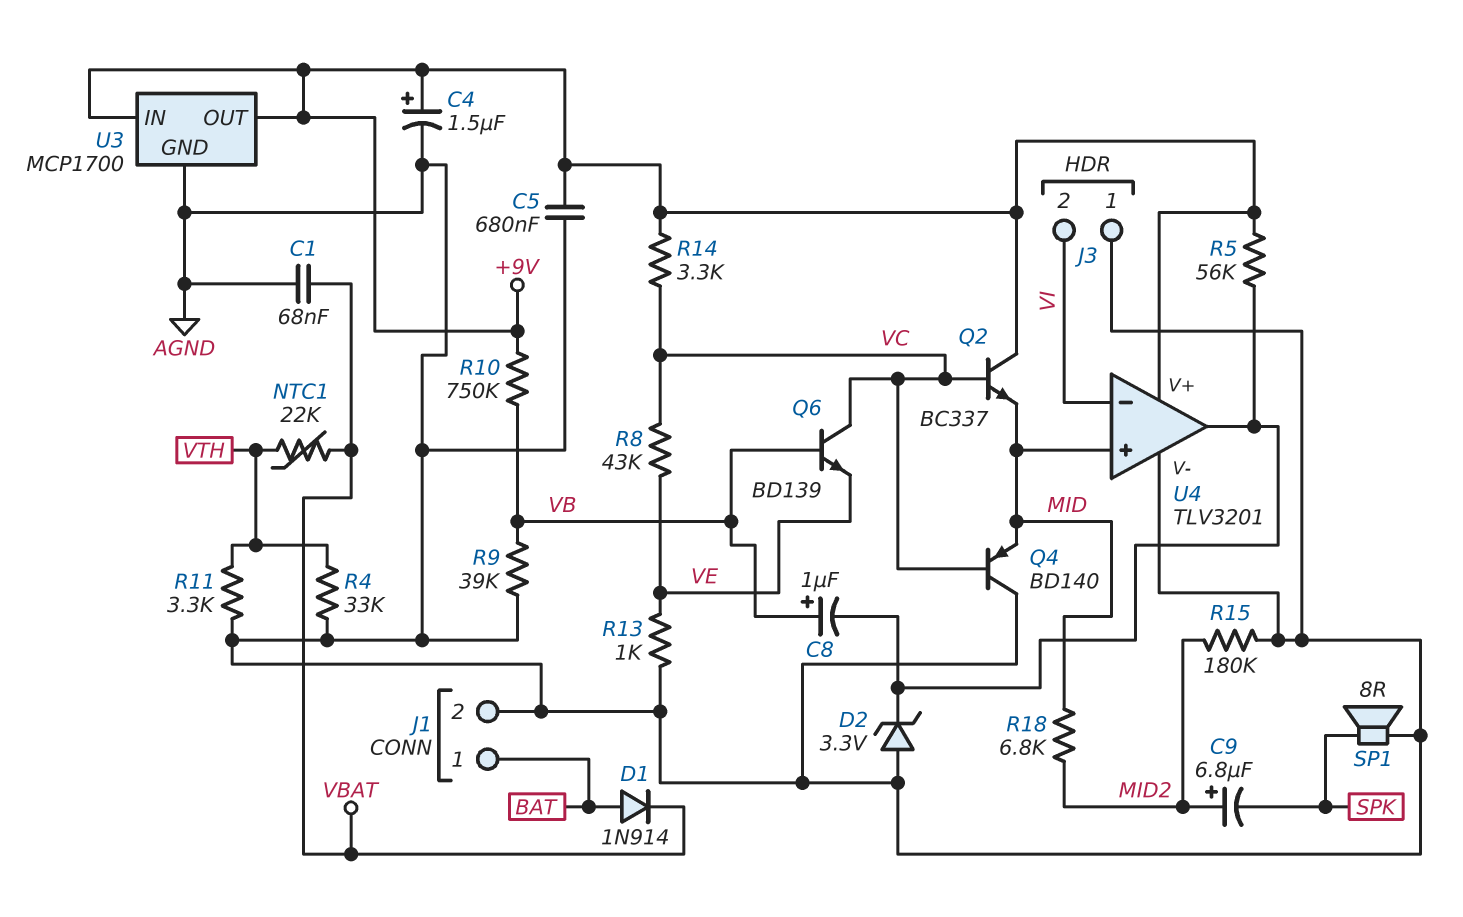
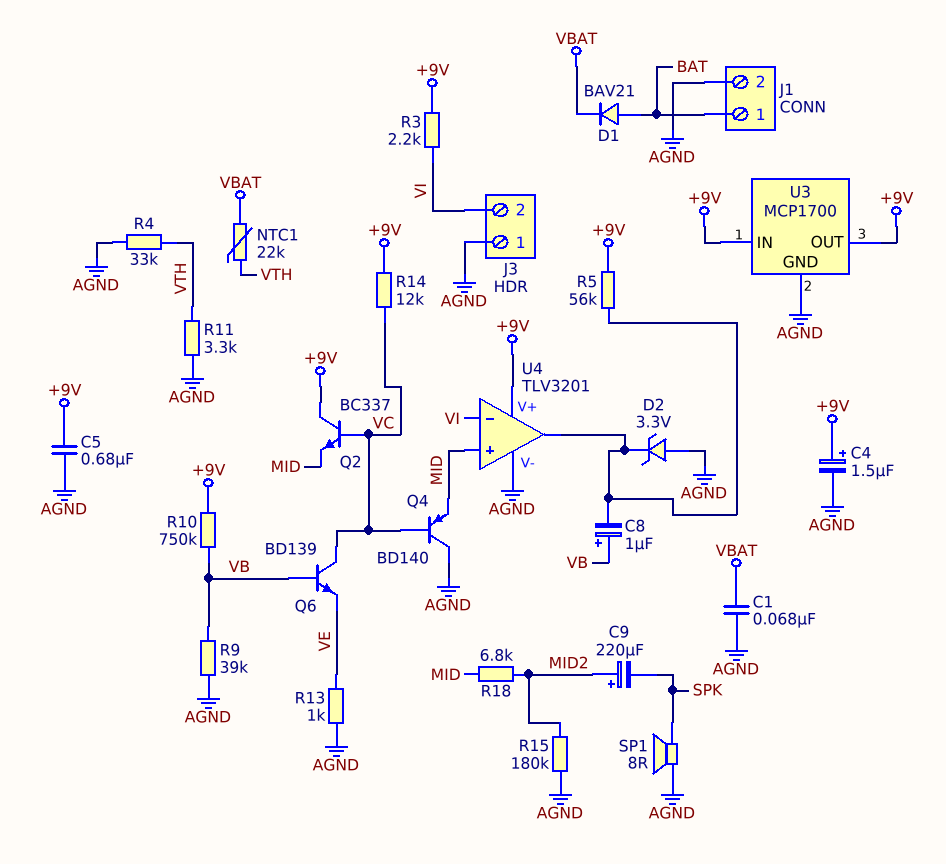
C9: 6.8uF (plus MID2, minus SPK) -> 220uF (plus MID2, minus SPK)
D1: diode 1N914 (A BAT, K VBAT) -> diode BAV21 (A BAT, K VBAT)
R3: none -> 2.2k (+9V, VI)
R8: 43k (VC, VE) -> none
R14: 3.3k (+9V, VC) -> 12k (+9V, VC)

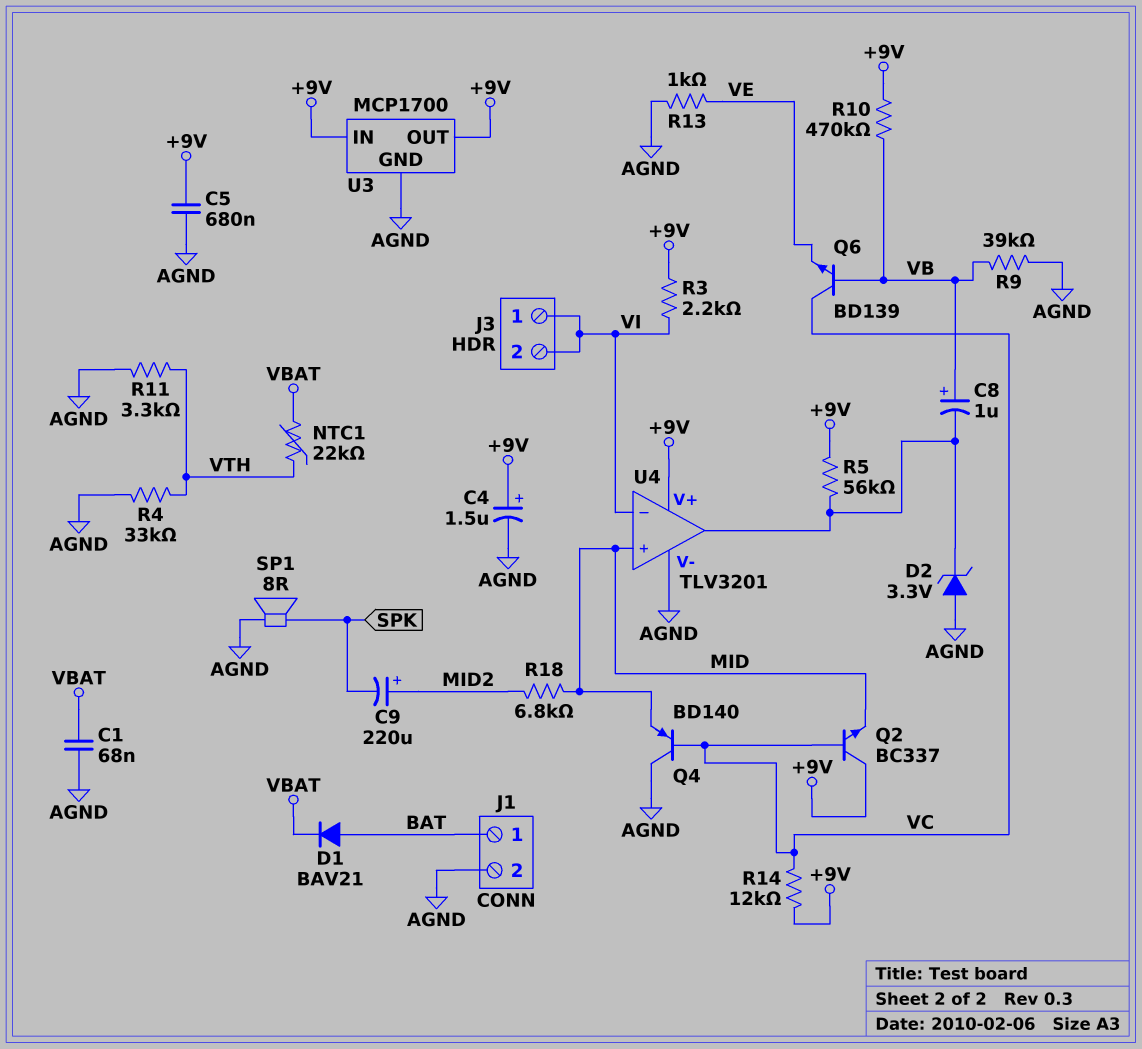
J3 pin 1: AGND -> VI
R10: 750k (+9V, VB) -> 470k (+9V, VB)
R15: 180k (AGND, MID2) -> none

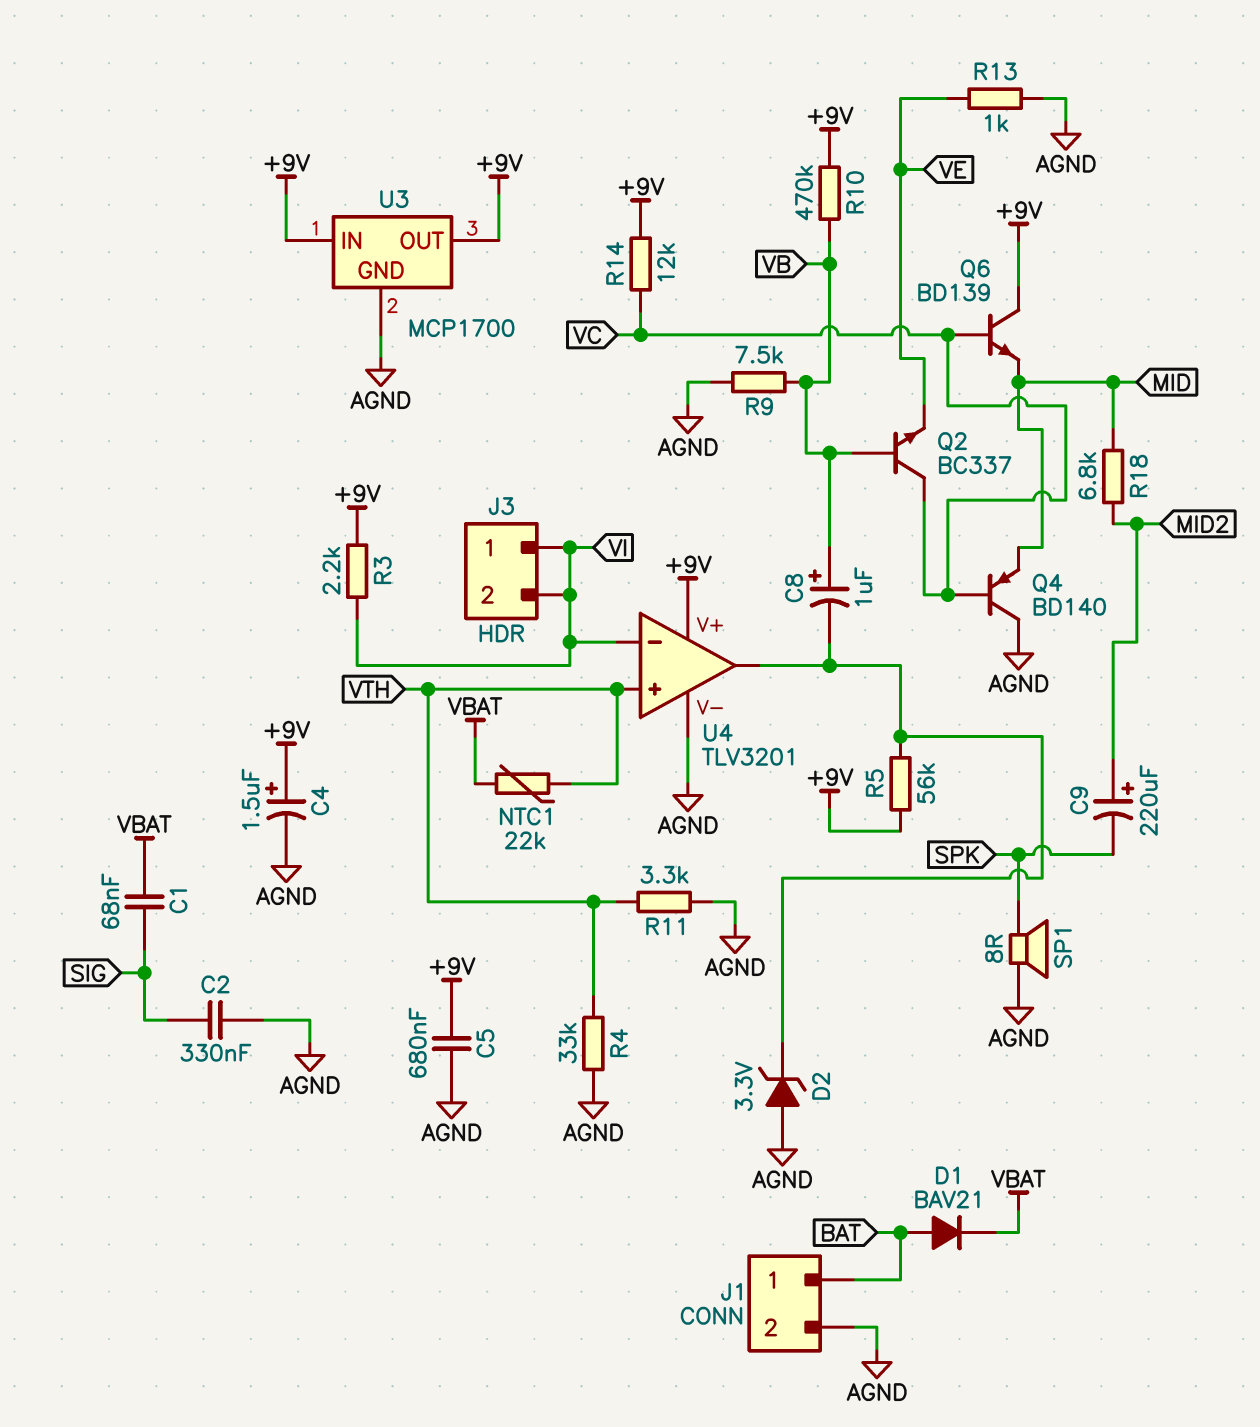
C1: 68nF (AGND, VBAT) -> 68nF (SIG, VBAT)
C2: none -> 330nF (AGND, SIG)
Q2: NPN BC337 (B VC, C +9V, E MID) -> NPN BC337 (B VB, C VC, E VE)
Q6: NPN BD139 (B VB, C VC, E VE) -> NPN BD139 (B VC, C +9V, E MID)
R9: 39k (AGND, VB) -> 7.5k (AGND, VB)
U4 pin in+: MID -> VTH

